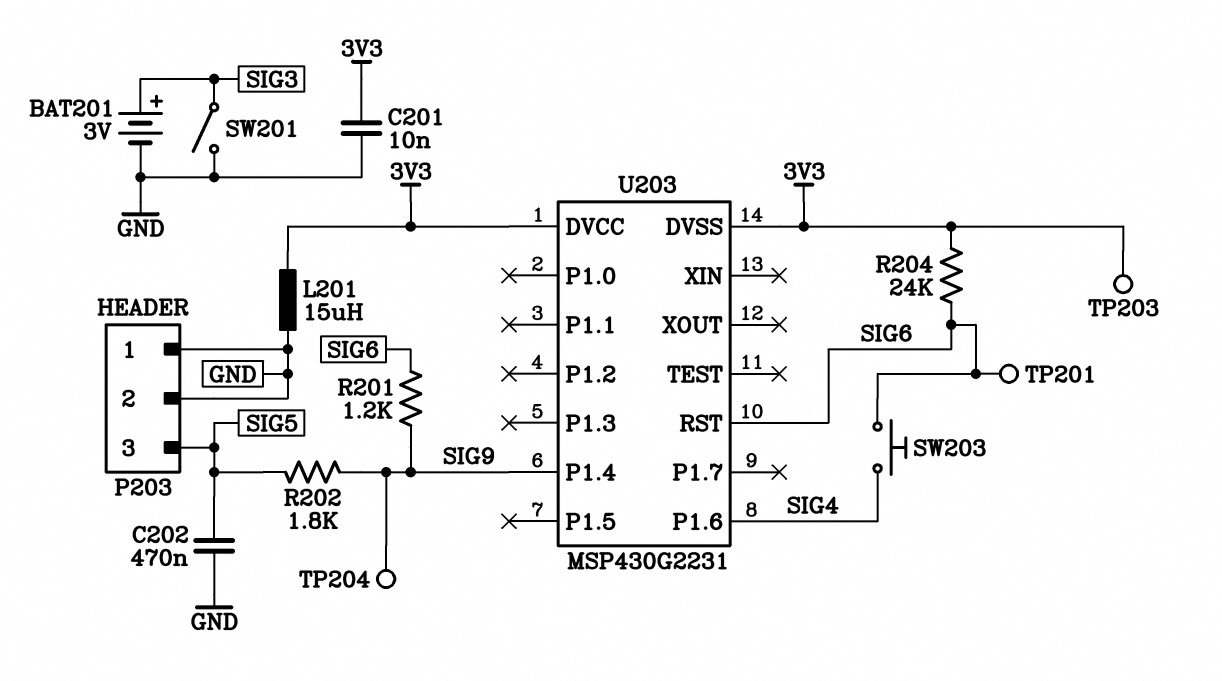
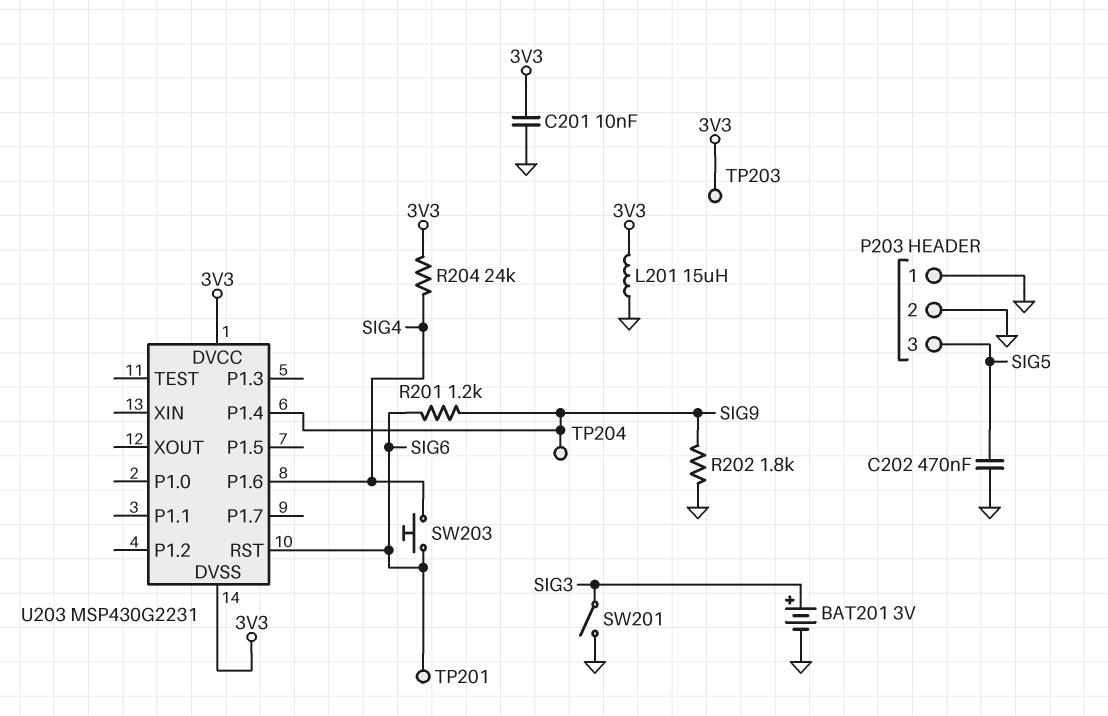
R202: 1.8k (SIG5, SIG9) -> 1.8k (GND, SIG9)
R204: 24k (3V3, SIG6) -> 24k (3V3, SIG4)

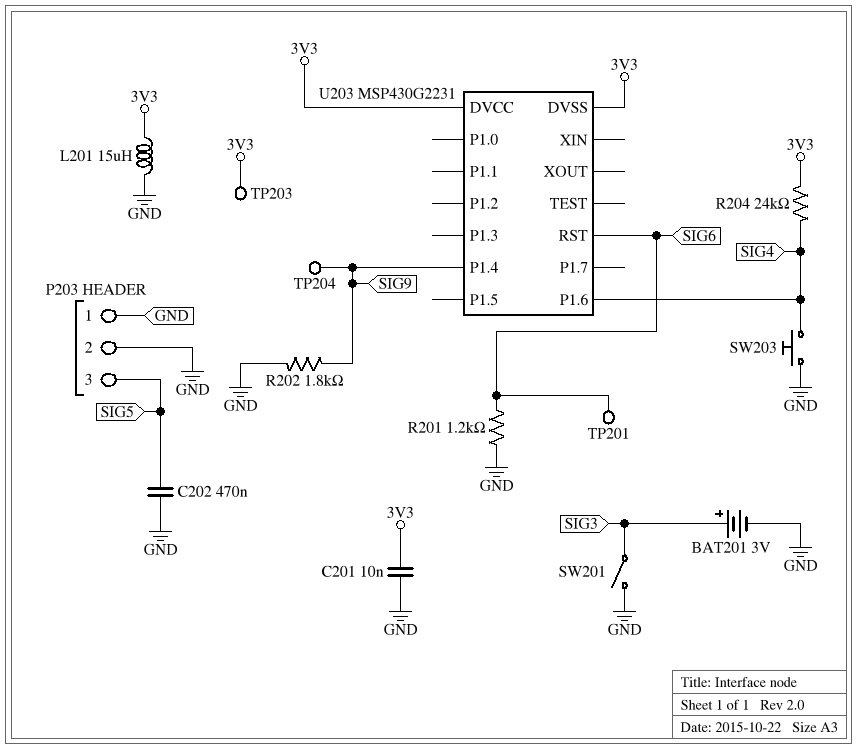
R201: 1.2k (SIG6, SIG9) -> 1.2k (GND, SIG6)
SW203: button (SIG4, SIG6) -> button (GND, SIG4)

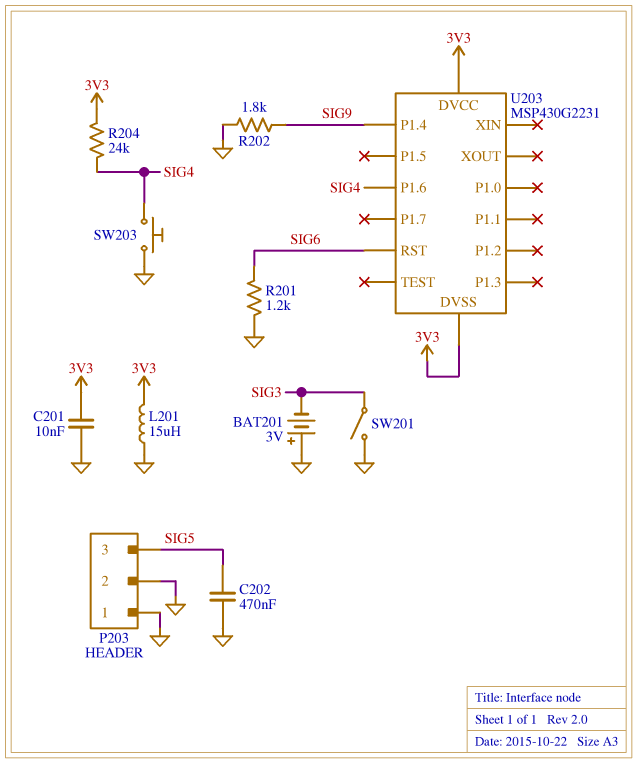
BAT201: 3V (plus SIG3, minus GND) -> 3V (plus GND, minus SIG3)
TP201: test point (SIG6) -> none
TP203: test point (3V3) -> none
TP204: test point (SIG9) -> none

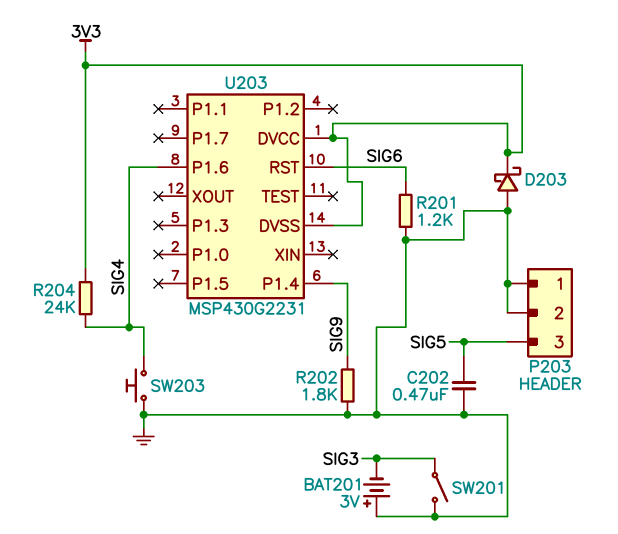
C201: 10nF (3V3, GND) -> none
D203: none -> schottky (A GND, K 3V3)
L201: 15uH (3V3, GND) -> none

